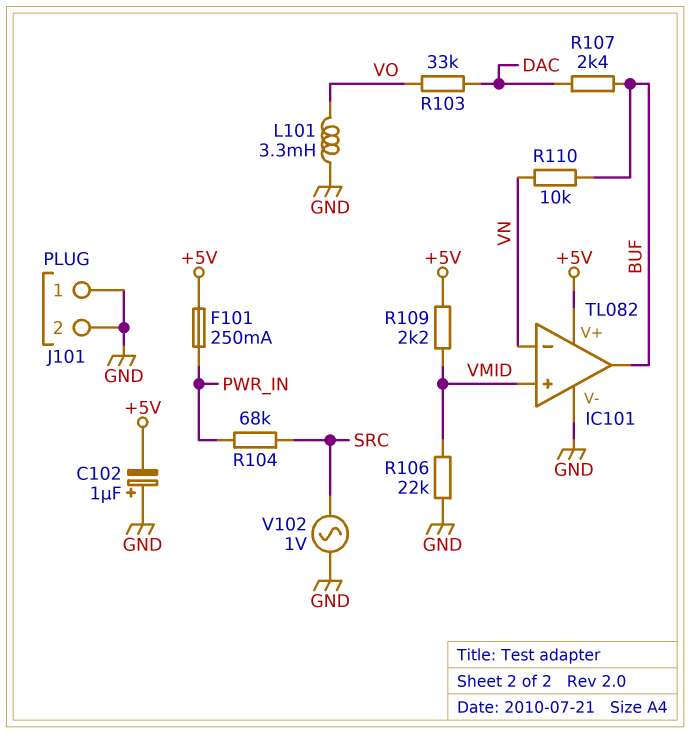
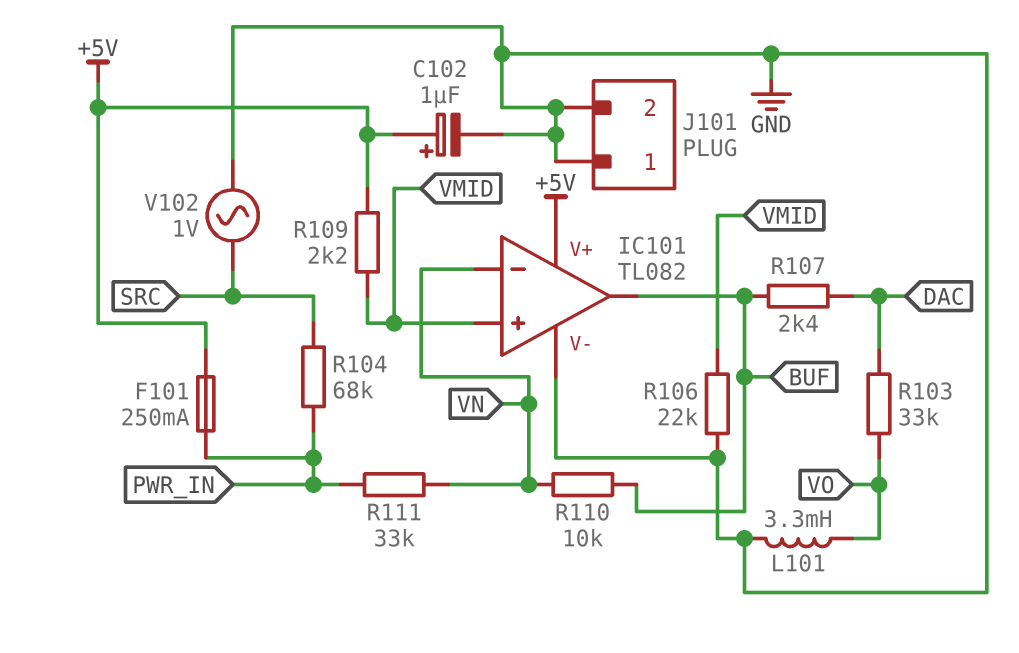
C102: 1uF (plus GND, minus +5V) -> 1uF (plus +5V, minus GND)
R111: none -> 33k (PWR_IN, VN)

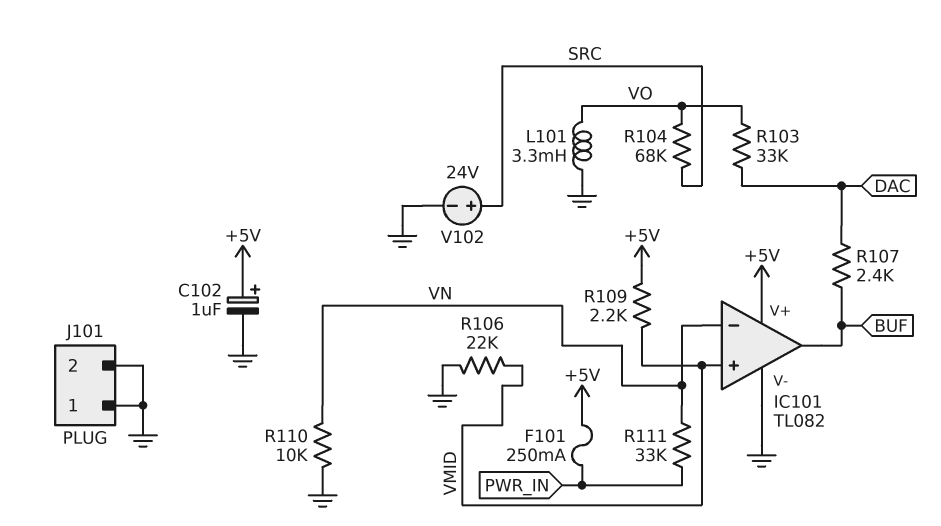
R104: 68k (PWR_IN, SRC) -> 68k (SRC, VO)
R110: 10k (BUF, VN) -> 10k (GND, VN)
V102: AC 1V (GND, SRC) -> 24V (plus SRC, minus GND)

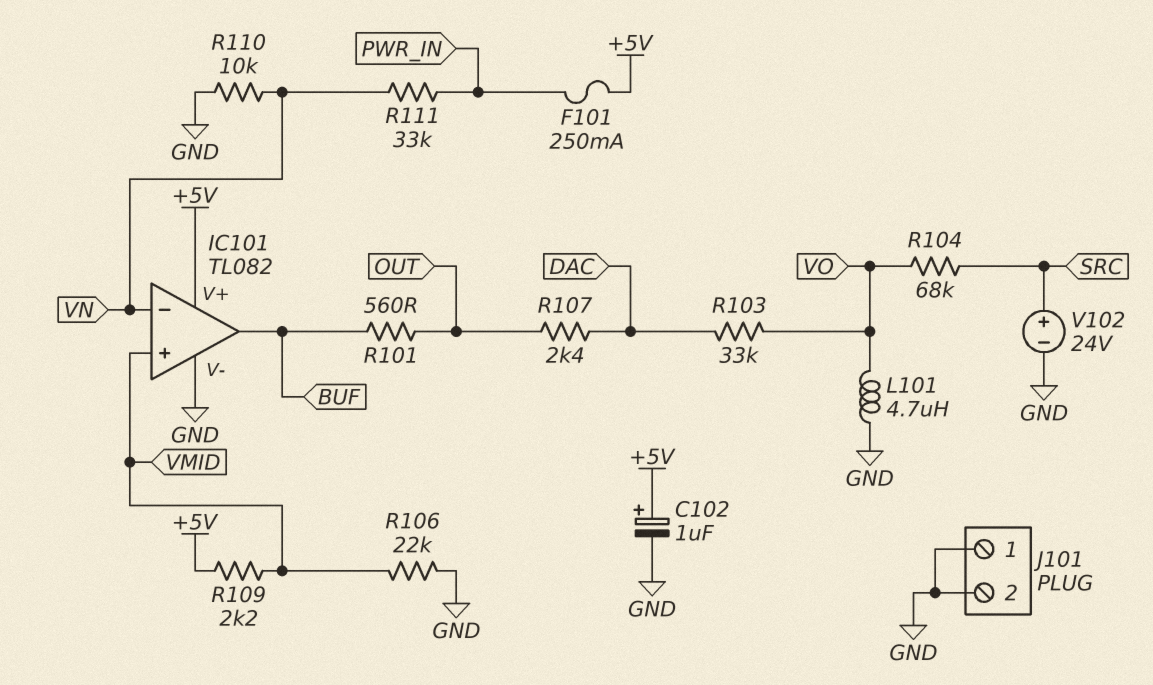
L101: 3.3mH (GND, VO) -> 4.7uH (GND, VO)
R101: none -> 560 (BUF, OUT)
R107: 2.4k (BUF, DAC) -> 2.4k (DAC, OUT)

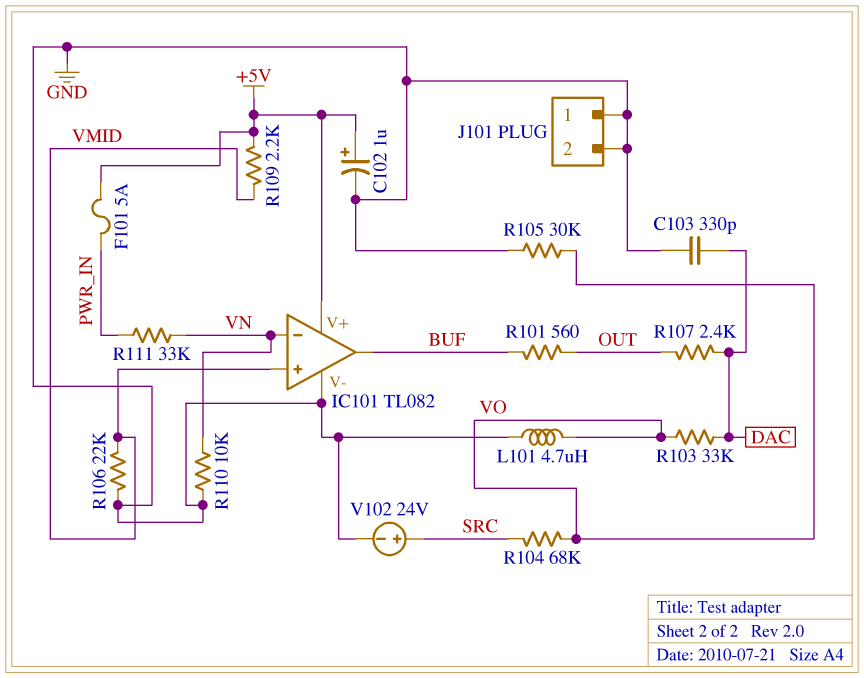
C103: none -> 330pF (DAC, GND)
F101: 250mA (+5V, PWR_IN) -> 5A (+5V, PWR_IN)
R105: none -> 30k (GND, VO)

